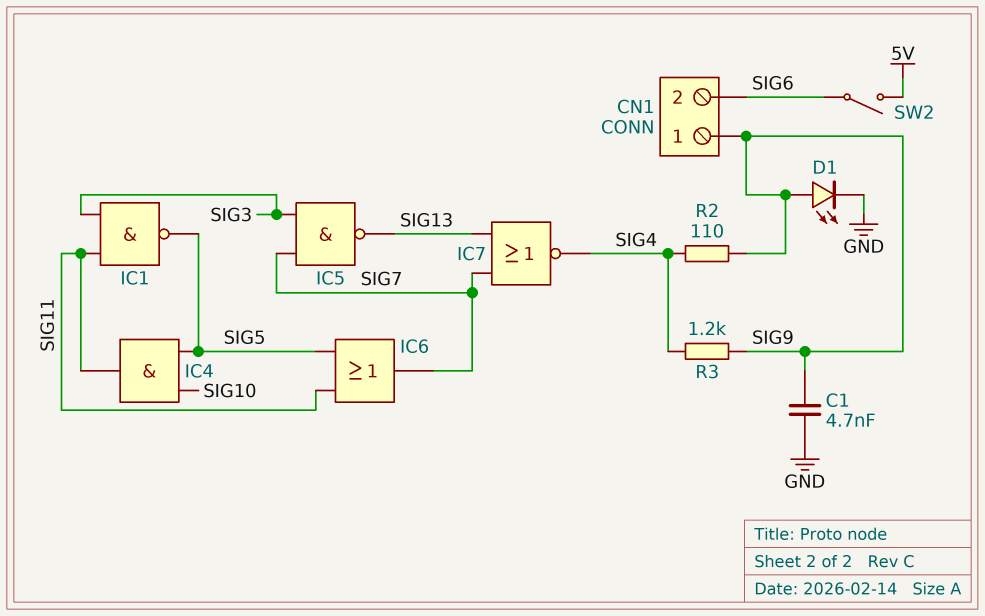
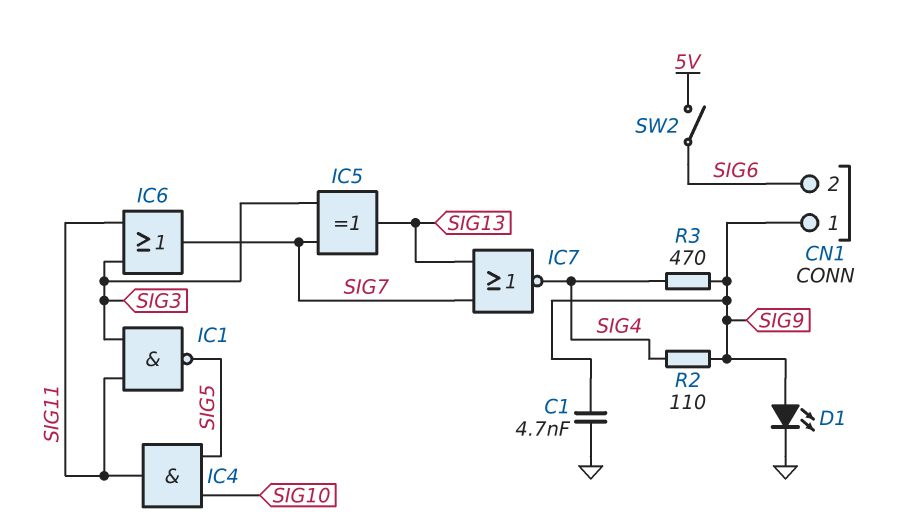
IC5: NAND (in SIG3, in SIG7, out SIG13) -> XOR (in SIG3, in SIG7, out SIG13)
IC6: OR (in SIG5, in SIG11, out SIG7) -> OR (in SIG3, in SIG11, out SIG7)
R3: 1.2k (SIG4, SIG9) -> 470 (SIG4, SIG9)

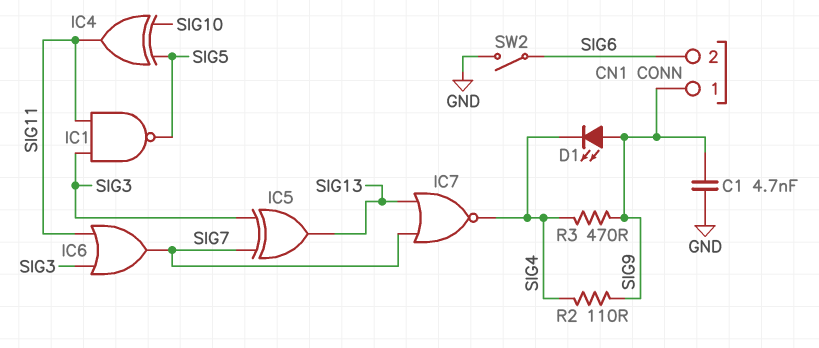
D1: LED (A SIG9, K GND) -> LED (A SIG9, K SIG4)
IC4: AND (in SIG5, in SIG10, out SIG11) -> XOR (in SIG5, in SIG10, out SIG11)
SW2: switch (5V, SIG6) -> switch (GND, SIG6)

